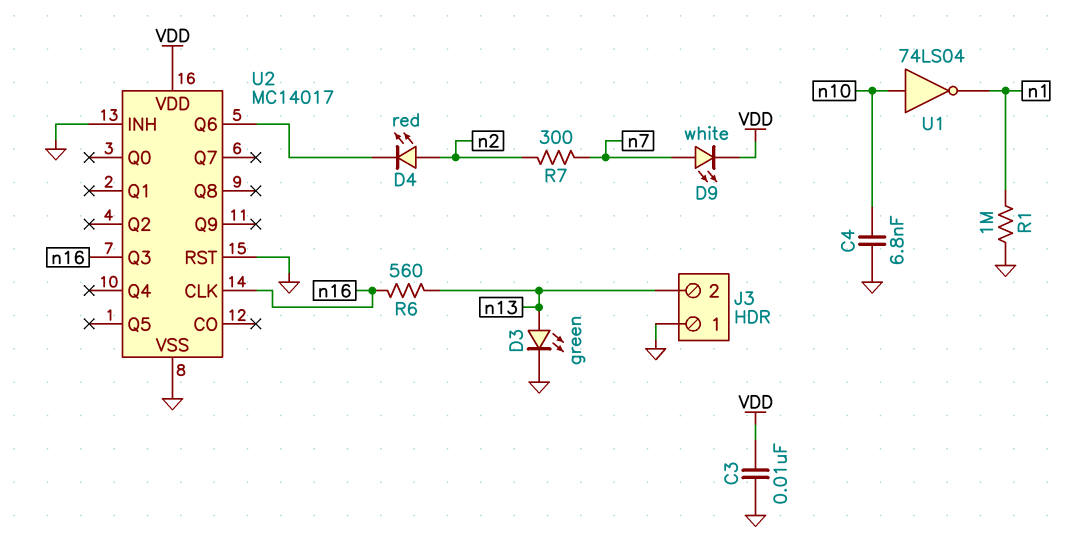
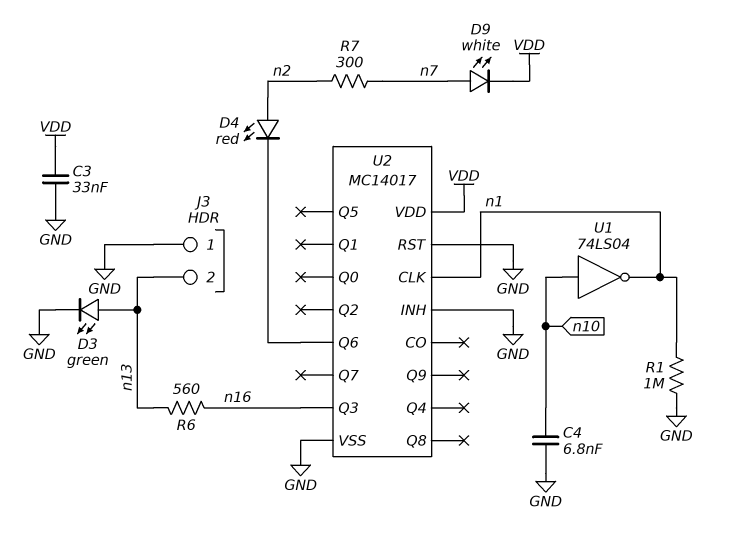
C3: 10nF (GND, VDD) -> 33nF (GND, VDD)
U2 pin CLK: n16 -> n1

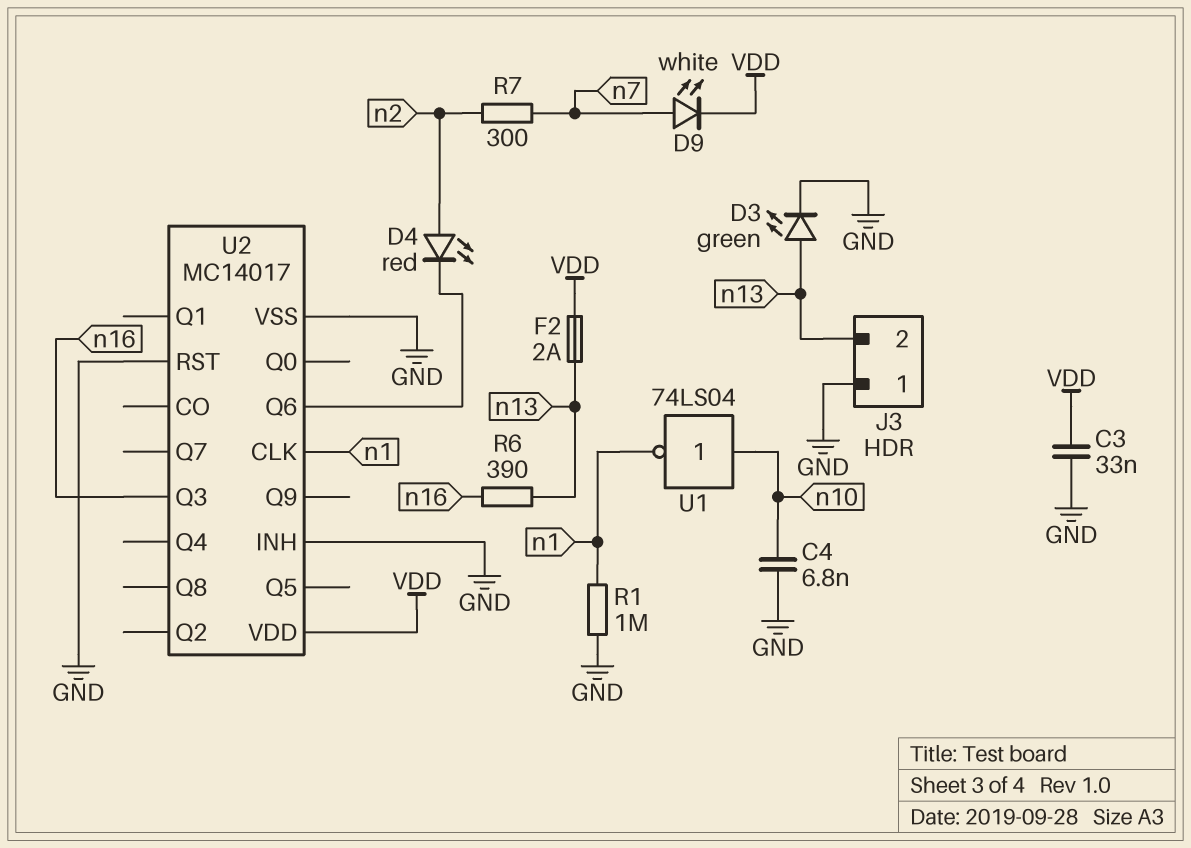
F2: none -> 2A (VDD, n13)
R6: 560 (n13, n16) -> 390 (n13, n16)

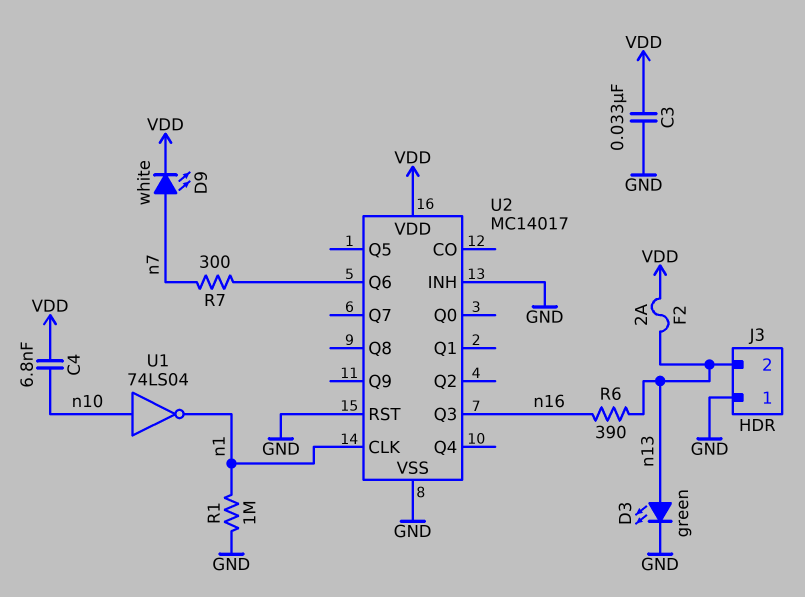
C4: 6.8nF (GND, n10) -> 6.8nF (VDD, n10)
D4: LED red (A n2, K U2/Q6) -> none
R7: 300 (n2, n7) -> 300 (U2/Q6, n7)

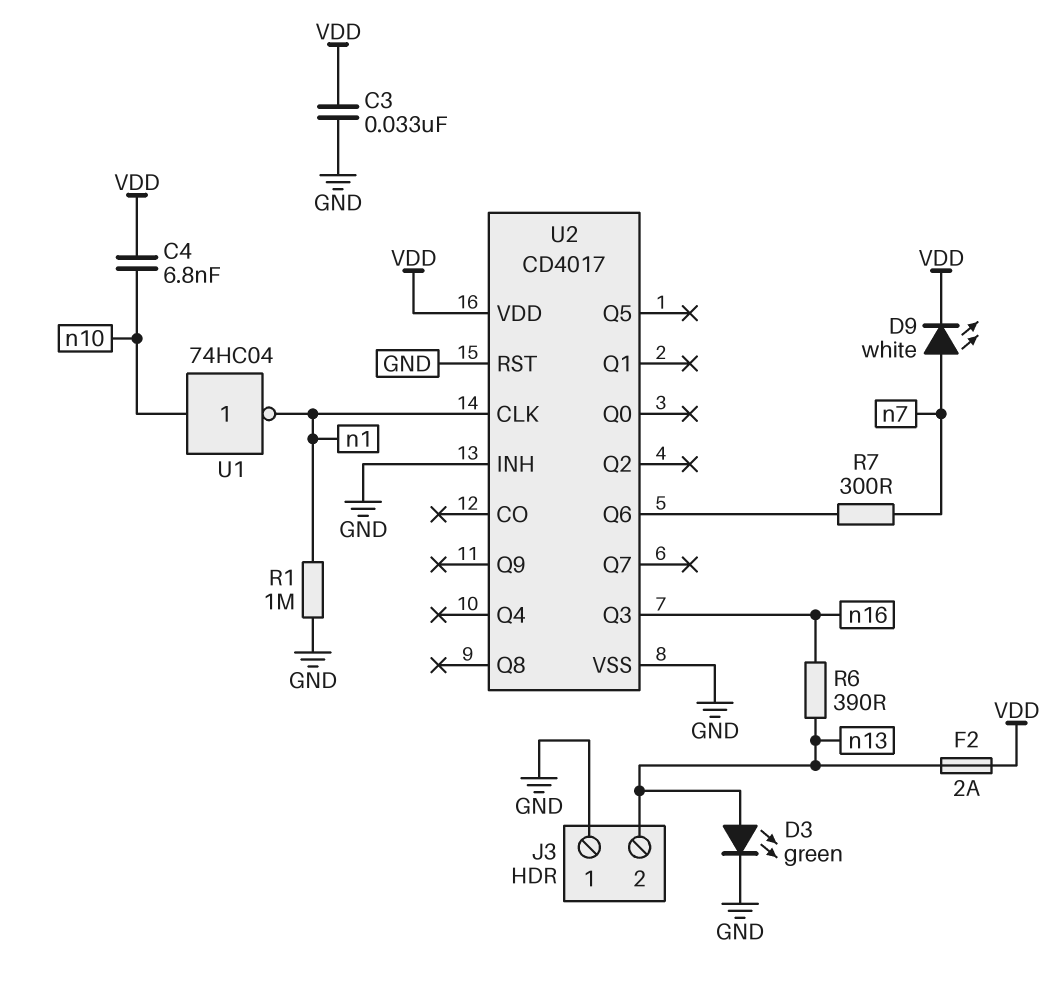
U1: NOT 74LS04 (in n10, out n1) -> NOT 74HC04 (in n10, out n1)
U2: MC14017 -> CD4017

